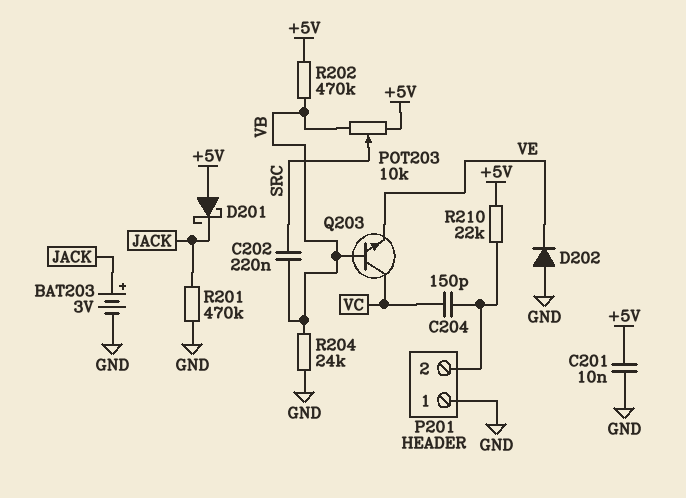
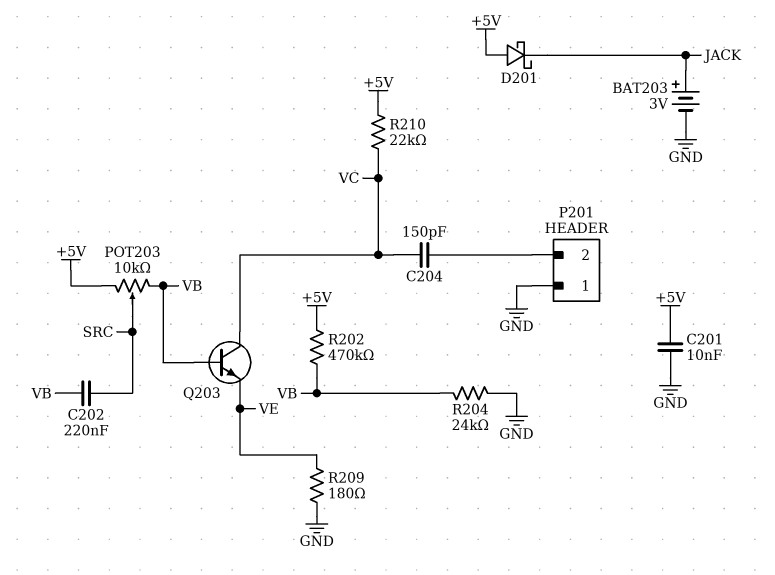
D202: diode (A GND, K VE) -> none
R201: 470k (GND, JACK) -> none
R209: none -> 180 (GND, VE)
R210: 22k (+5V, P201/2) -> 22k (+5V, VC)

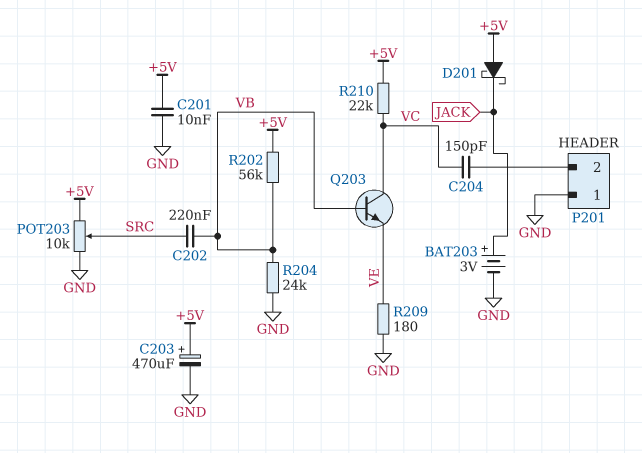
C203: none -> 470uF (plus +5V, minus GND)
POT203: 10k (+5V, VB, wiper SRC) -> 10k (+5V, GND, wiper SRC)
R202: 470k (+5V, VB) -> 56k (+5V, VB)

